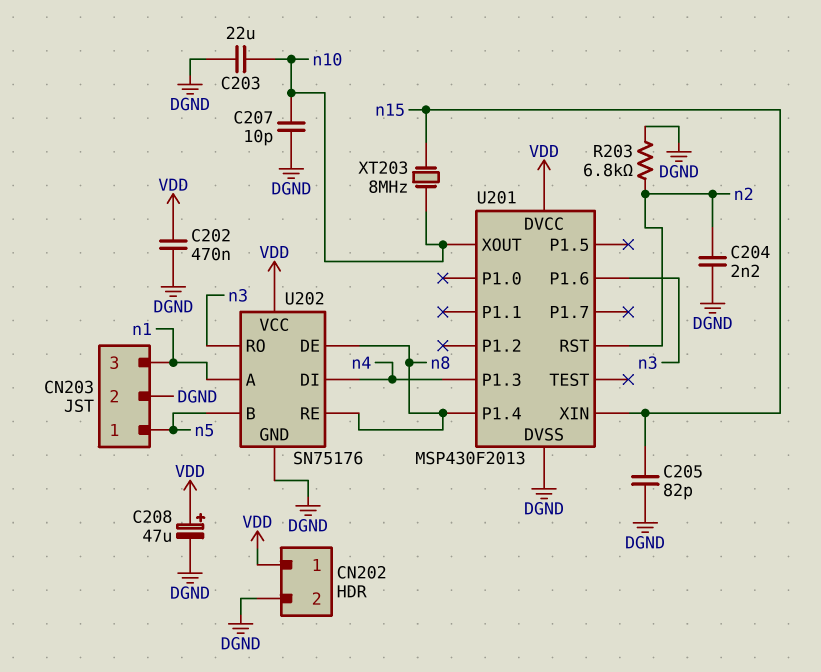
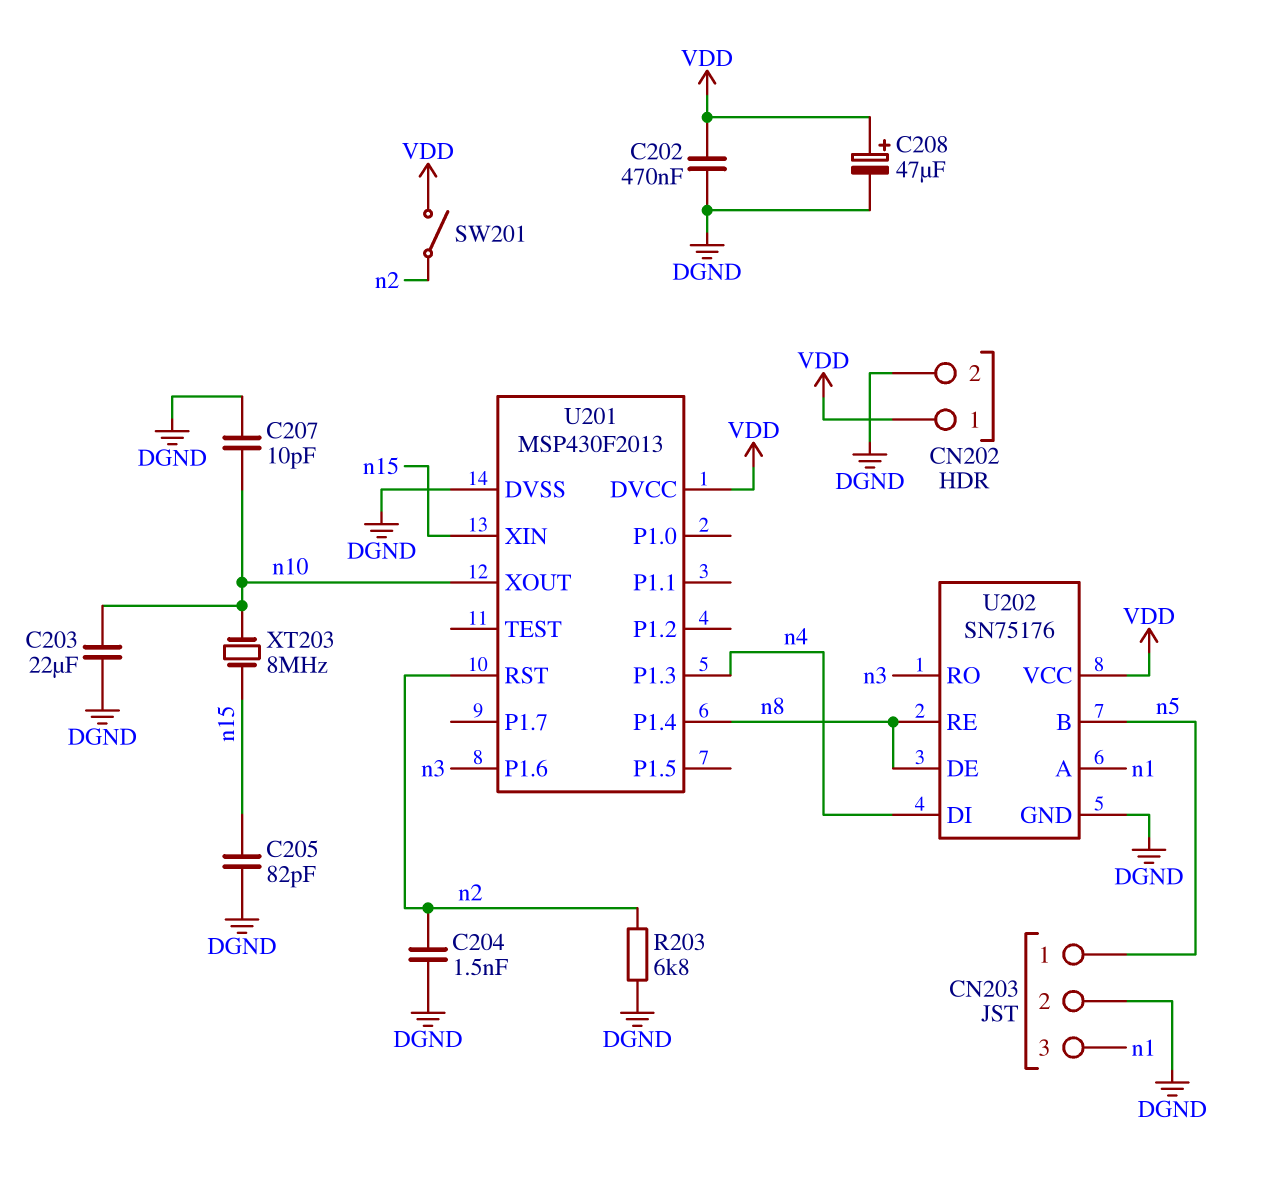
C204: 2.2nF (DGND, n2) -> 1.5nF (DGND, n2)
SW201: none -> switch (VDD, n2)

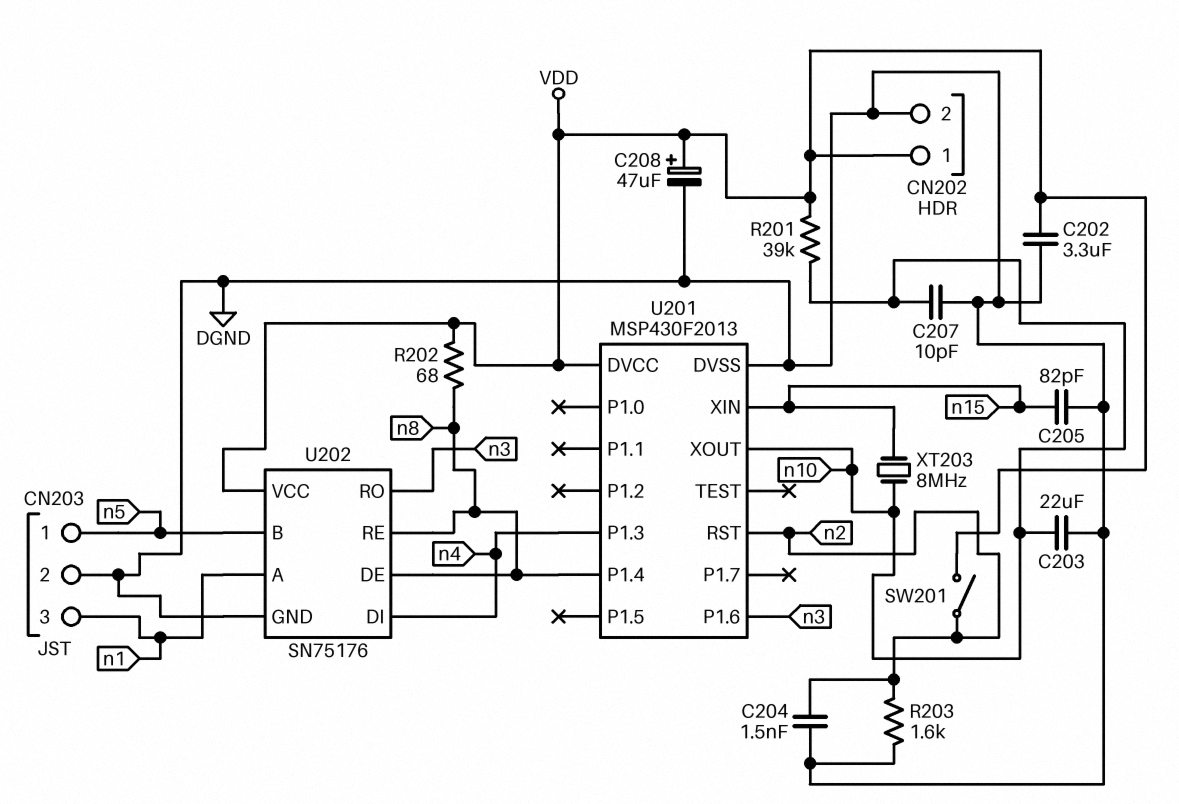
C202: 470nF (DGND, VDD) -> 3.3uF (DGND, VDD)
R201: none -> 39k (VDD, n10)
R202: none -> 68 (VDD, n8)
R203: 6.8k (DGND, n2) -> 1.6k (DGND, n2)

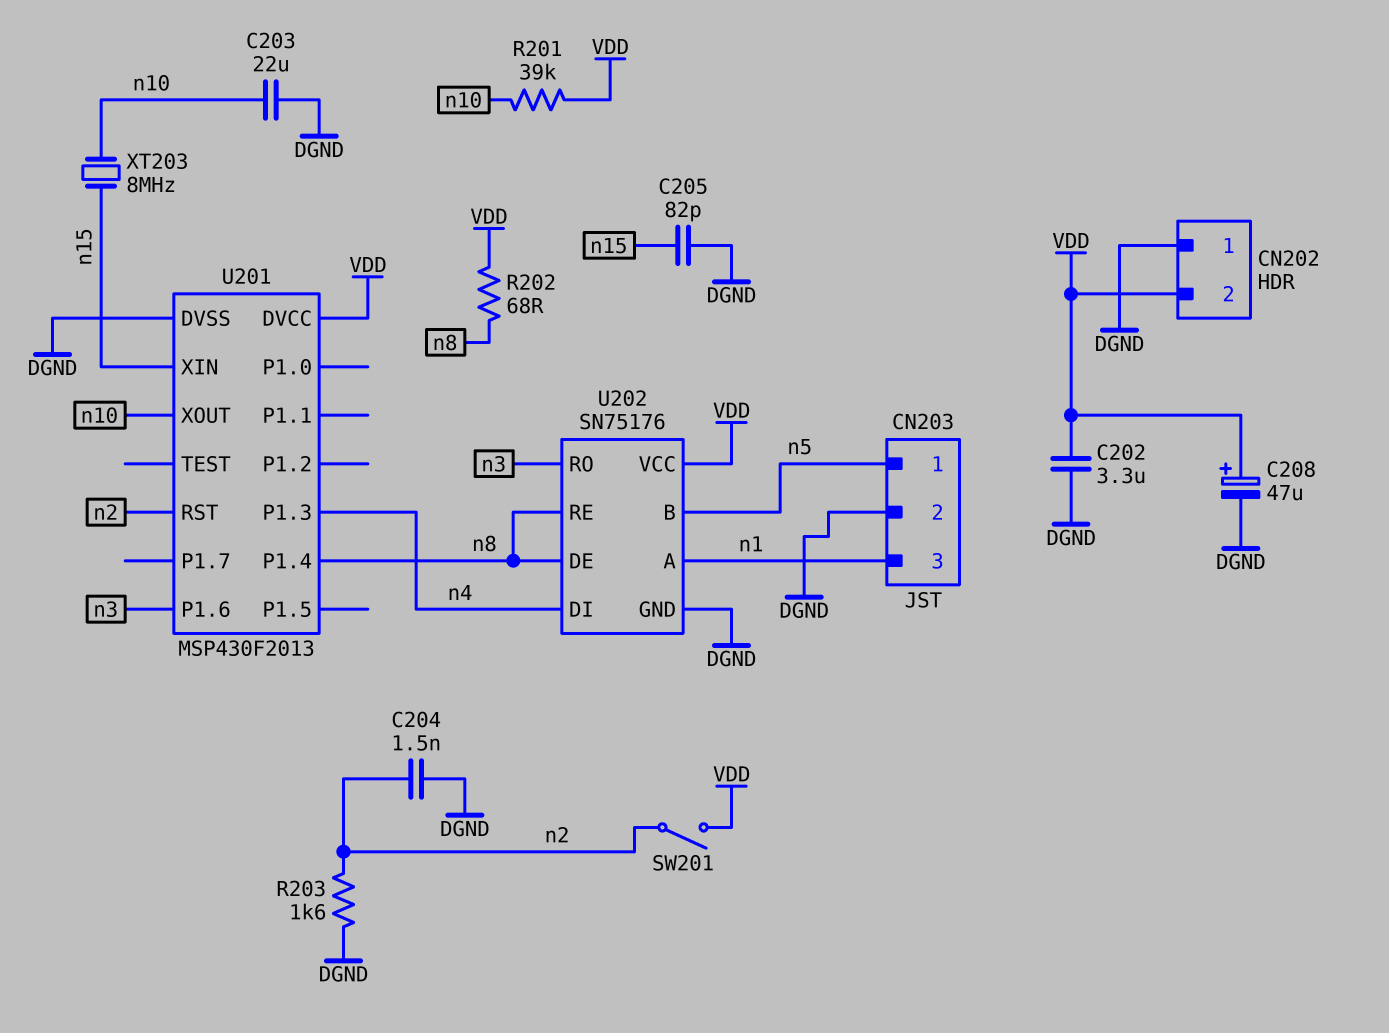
C207: 10pF (DGND, n10) -> none
CN202 pin 1: VDD -> DGND
CN202 pin 2: DGND -> VDD

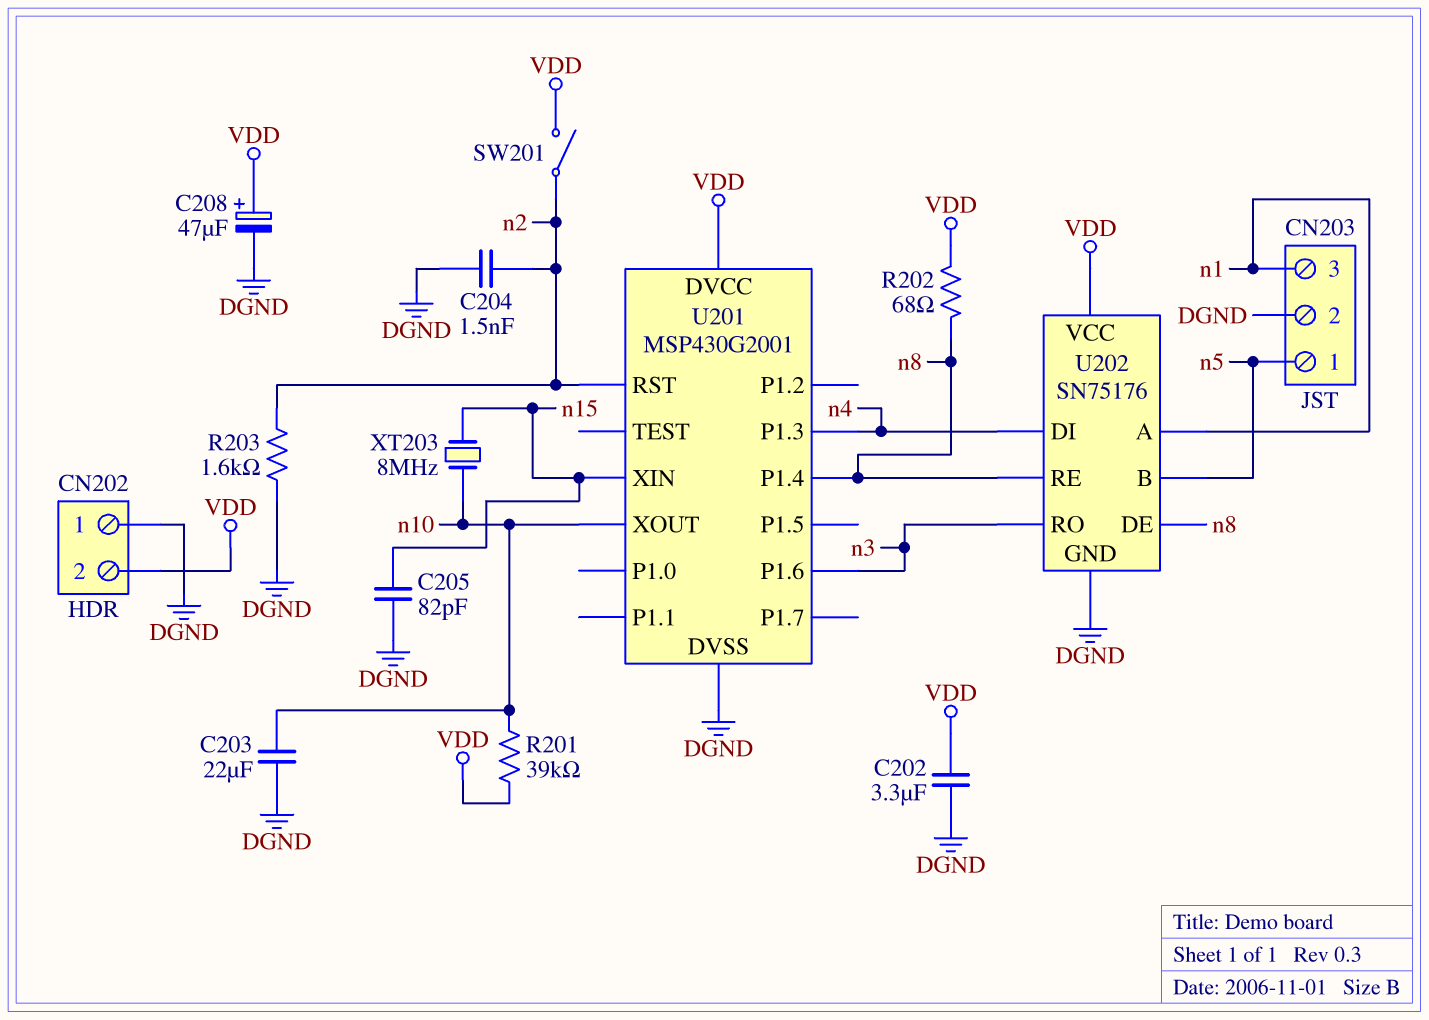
U201: MSP430F2013 -> MSP430G2001

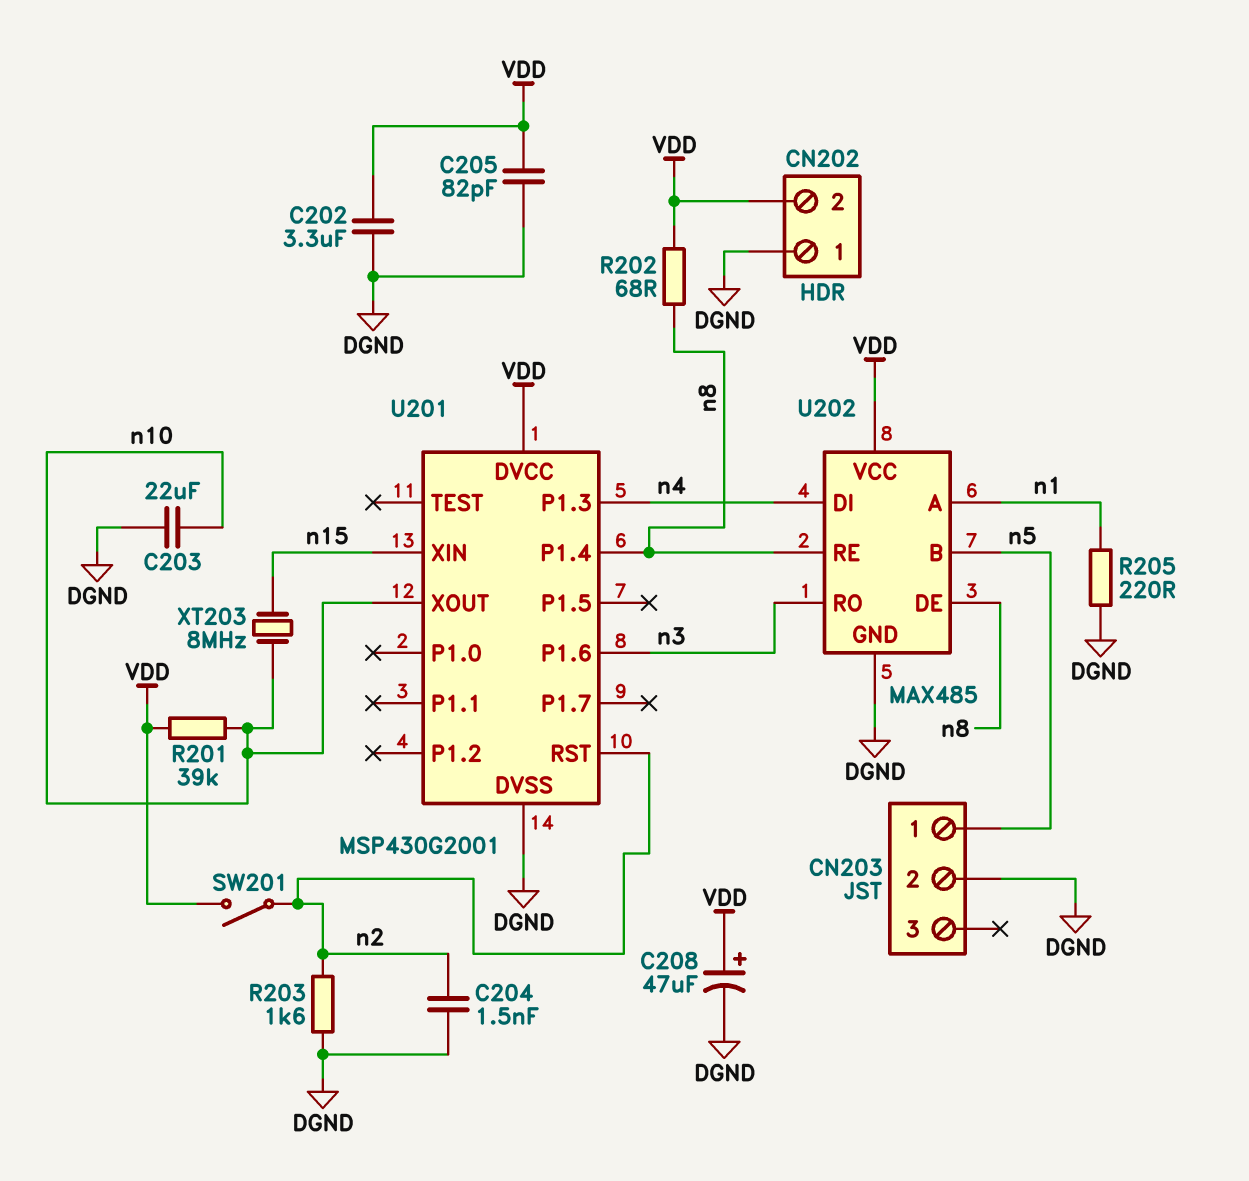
C205: 82pF (DGND, n15) -> 82pF (DGND, VDD)
CN203 pin 3: n1 -> none
R205: none -> 220 (DGND, n1)
U202: SN75176 -> MAX485

